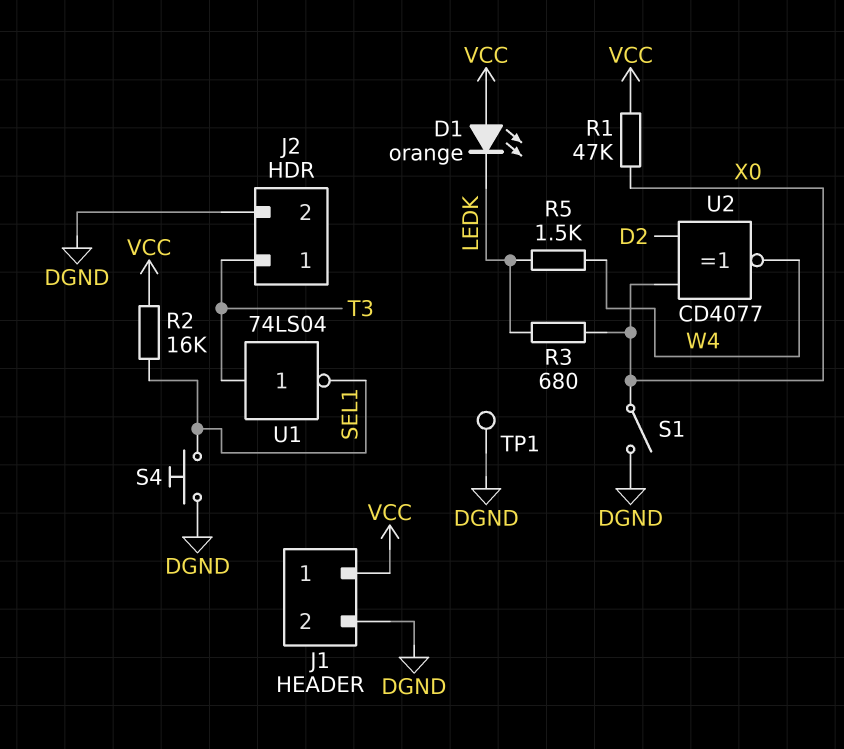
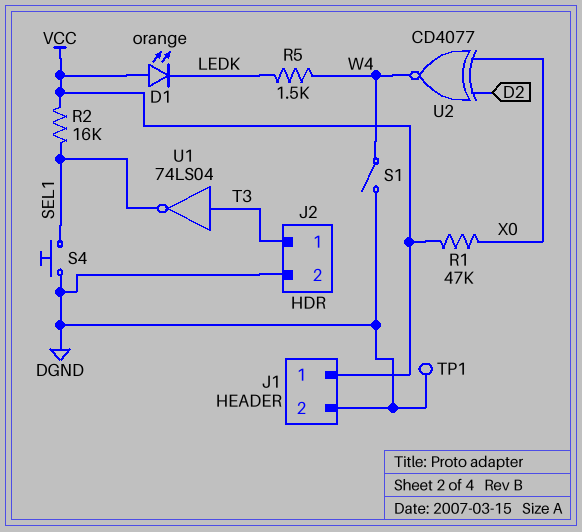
R3: 680 (LEDK, X0) -> none
S1: switch (DGND, X0) -> switch (DGND, W4)

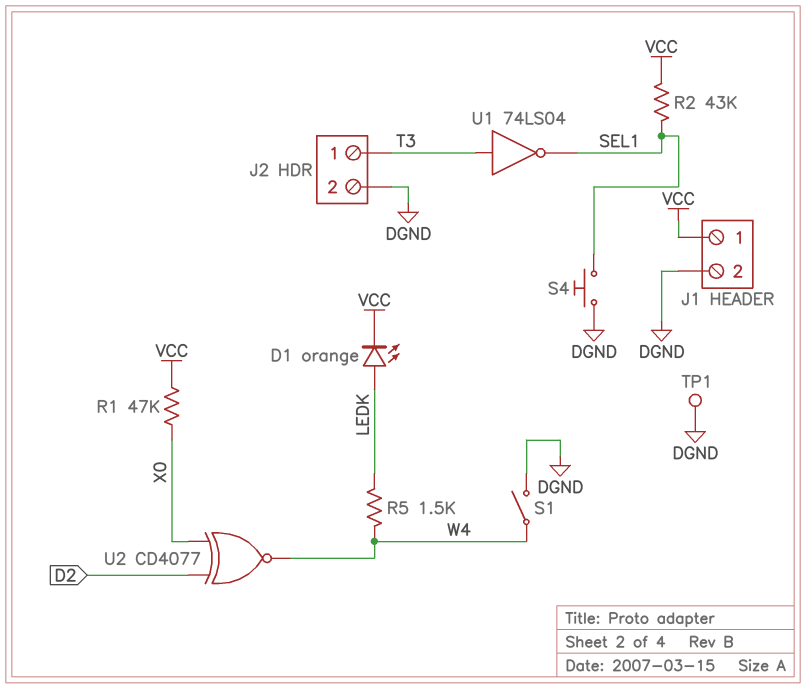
D1: LED orange (A VCC, K LEDK) -> LED orange (A LEDK, K VCC)
R2: 16k (SEL1, VCC) -> 43k (SEL1, VCC)

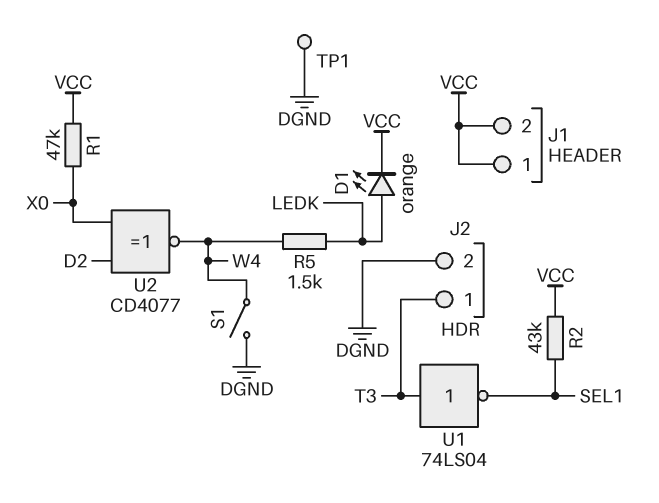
J1 pin 2: DGND -> VCC
S4: button (DGND, SEL1) -> none

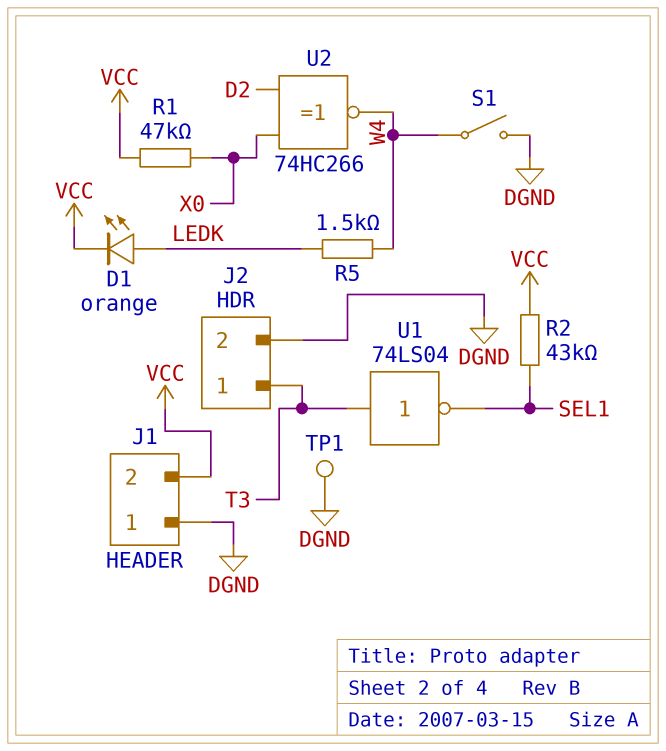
J1 pin 1: VCC -> DGND
U2: XNOR CD4077 (in D2, in X0, out W4) -> XNOR 74HC266 (in D2, in X0, out W4)

